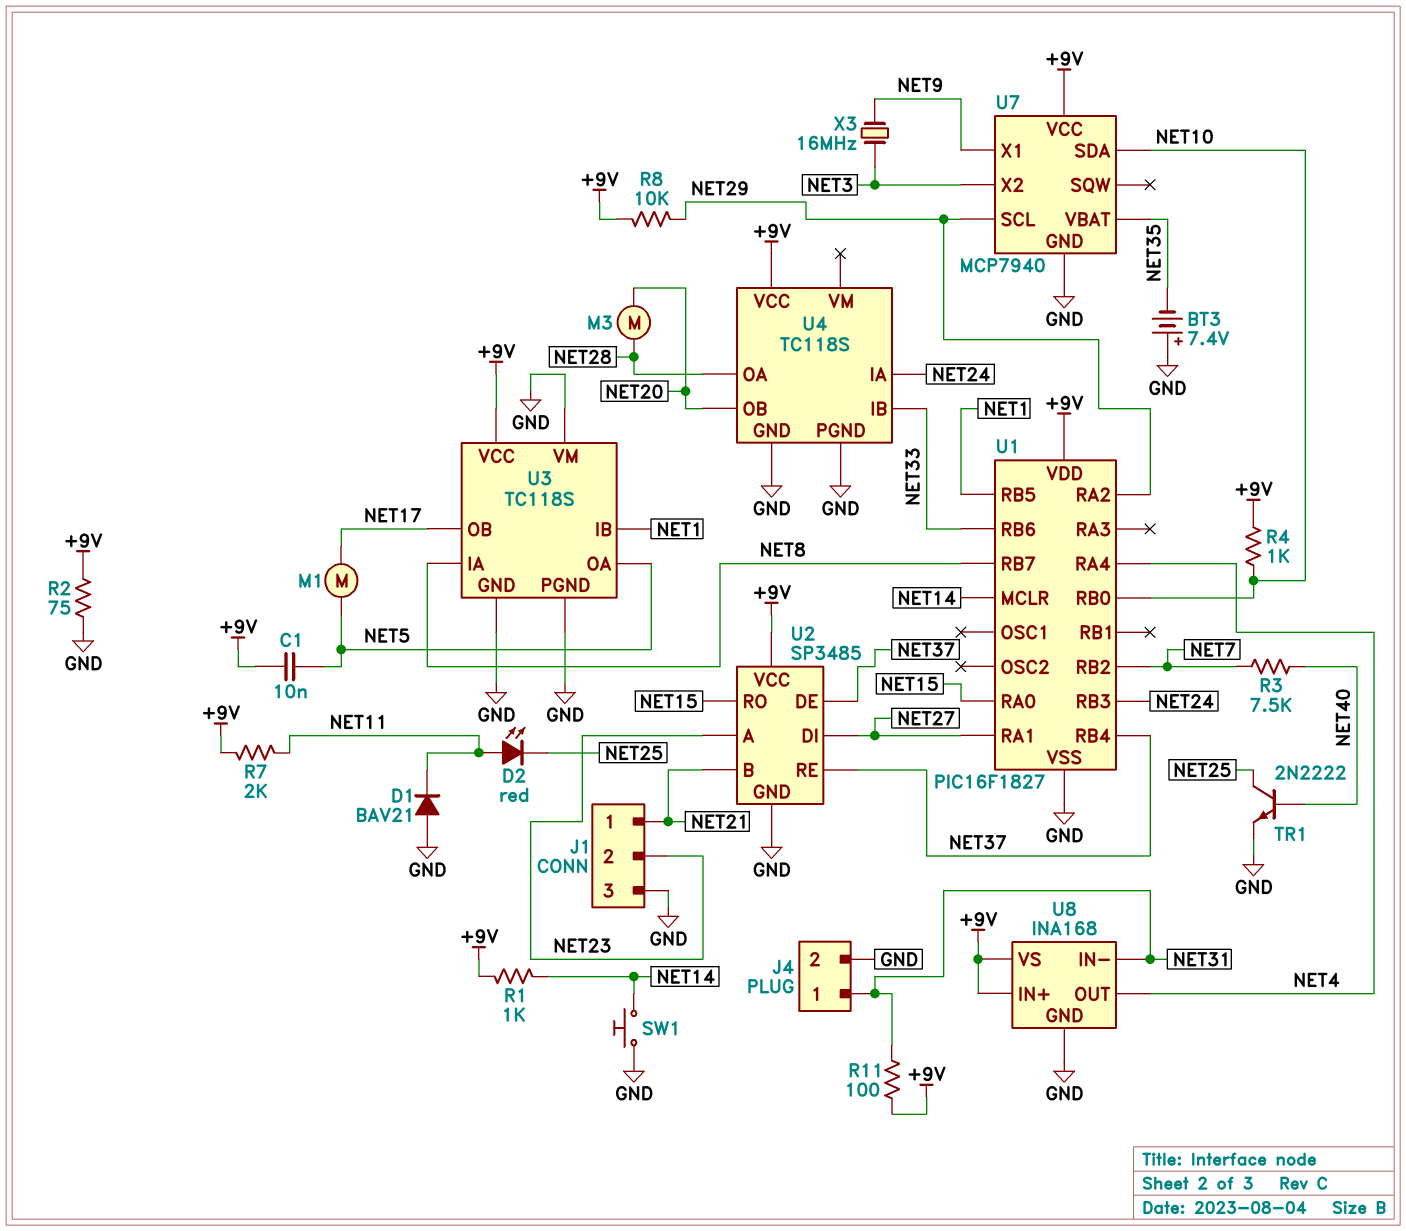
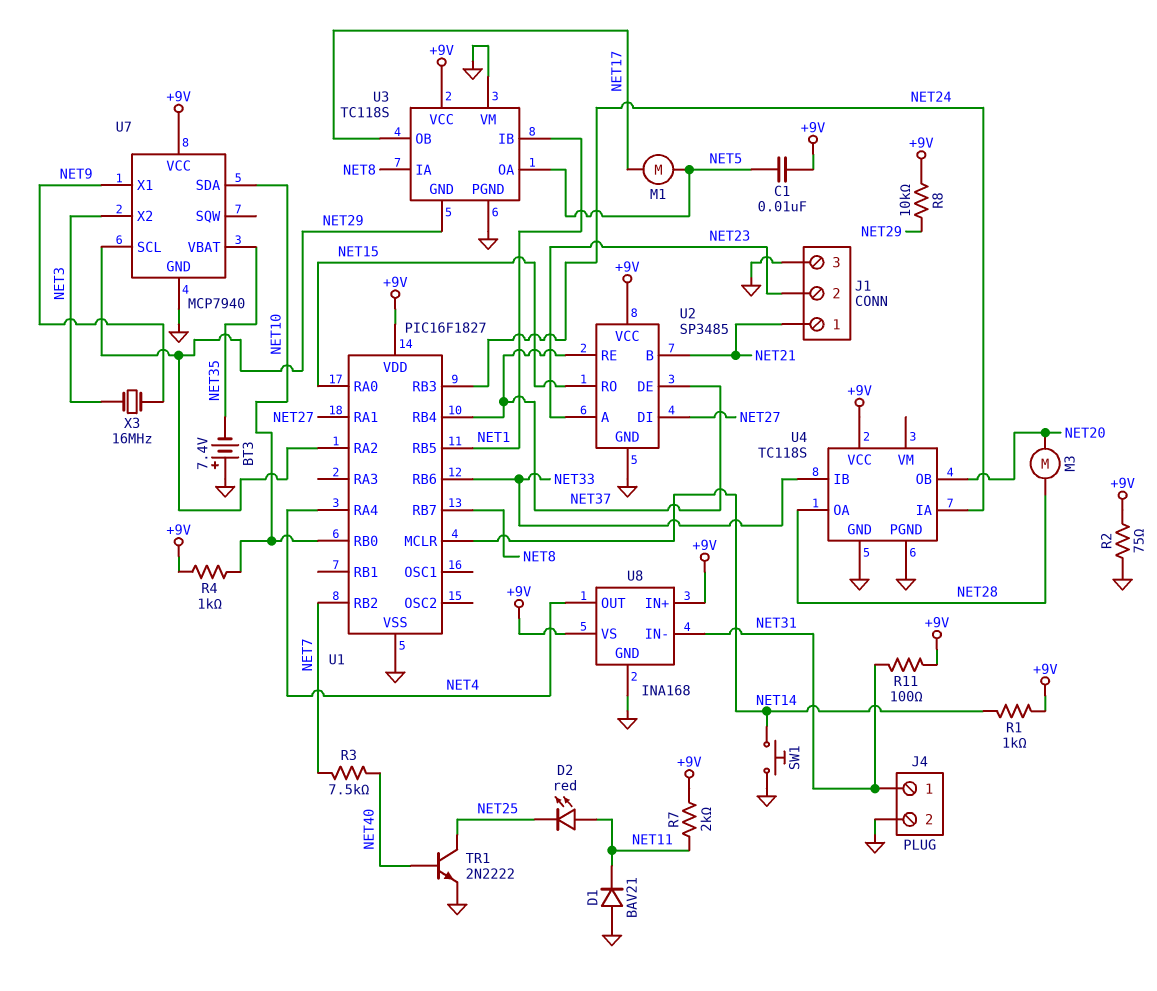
U3 pin GND: GND -> NET29

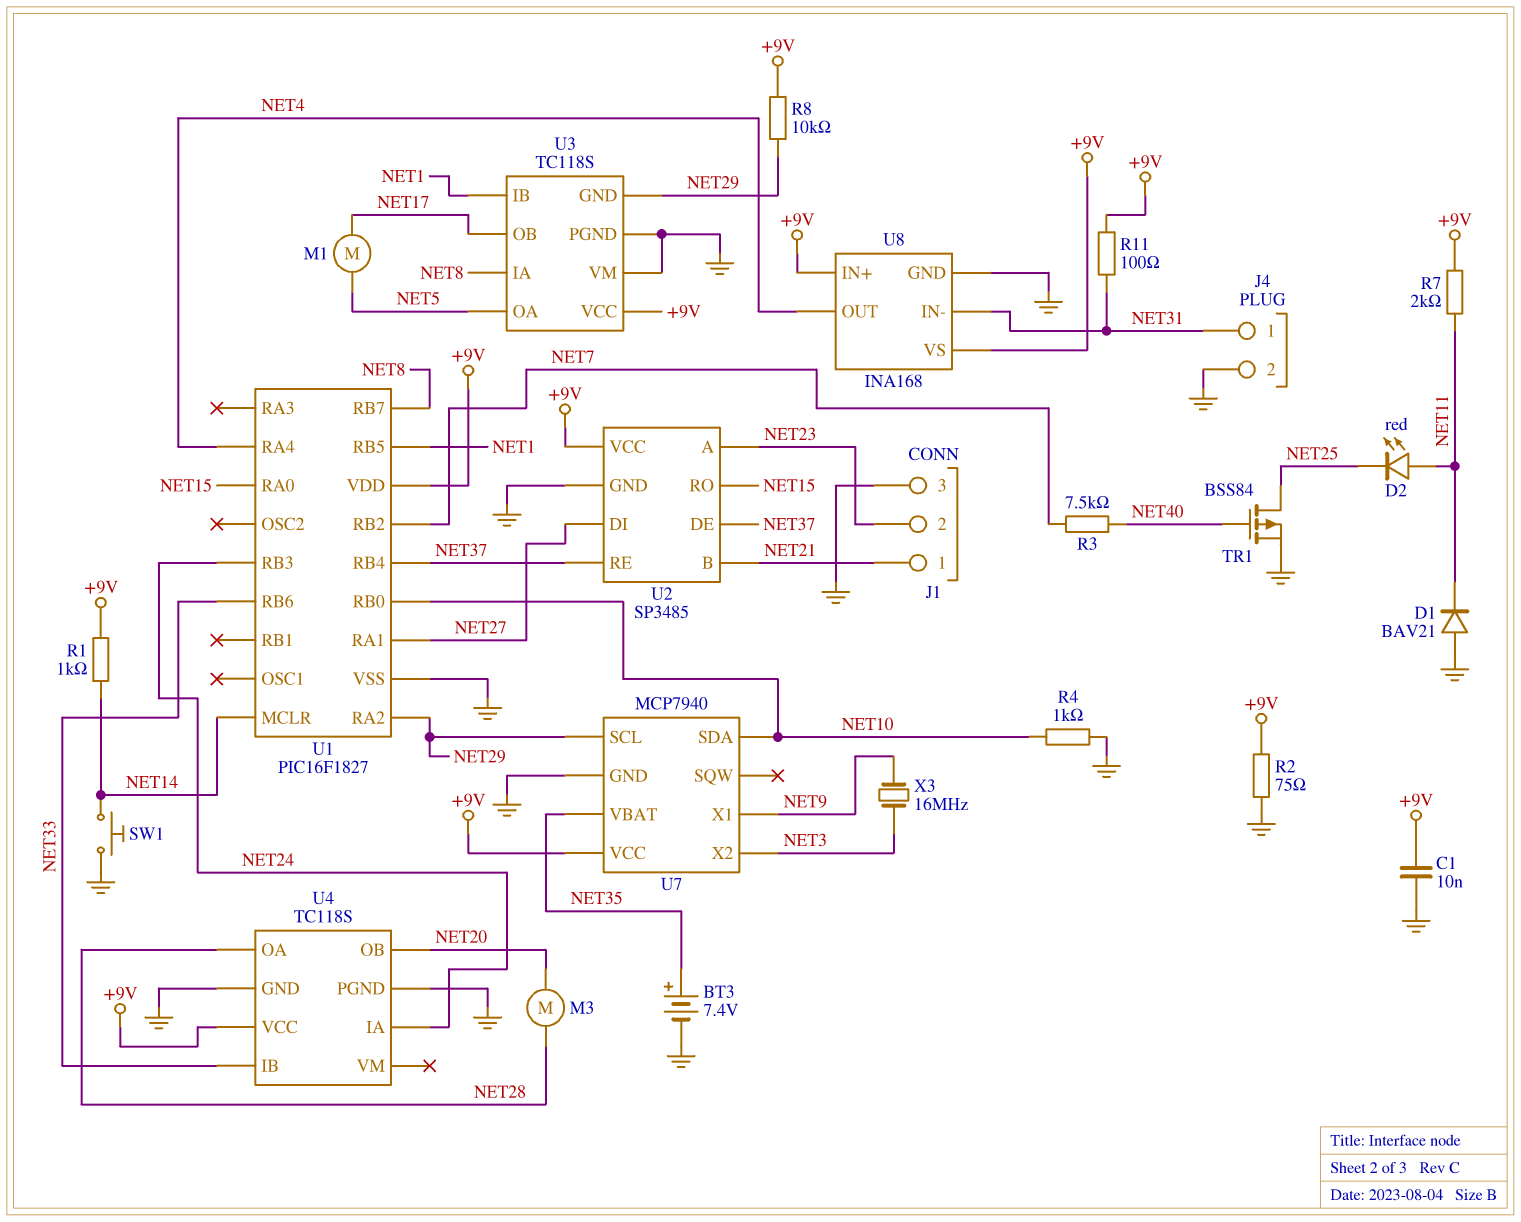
BT3: 7.4V (plus GND, minus NET35) -> 7.4V (plus NET35, minus GND)
C1: 10nF (+9V, NET5) -> 10nF (+9V, GND)
R4: 1k (+9V, NET10) -> 1k (GND, NET10)
TR1: NPN 2N2222 (B NET40, C NET25, E GND) -> PMOS BSS84 (G NET40, D NET25, S GND)

